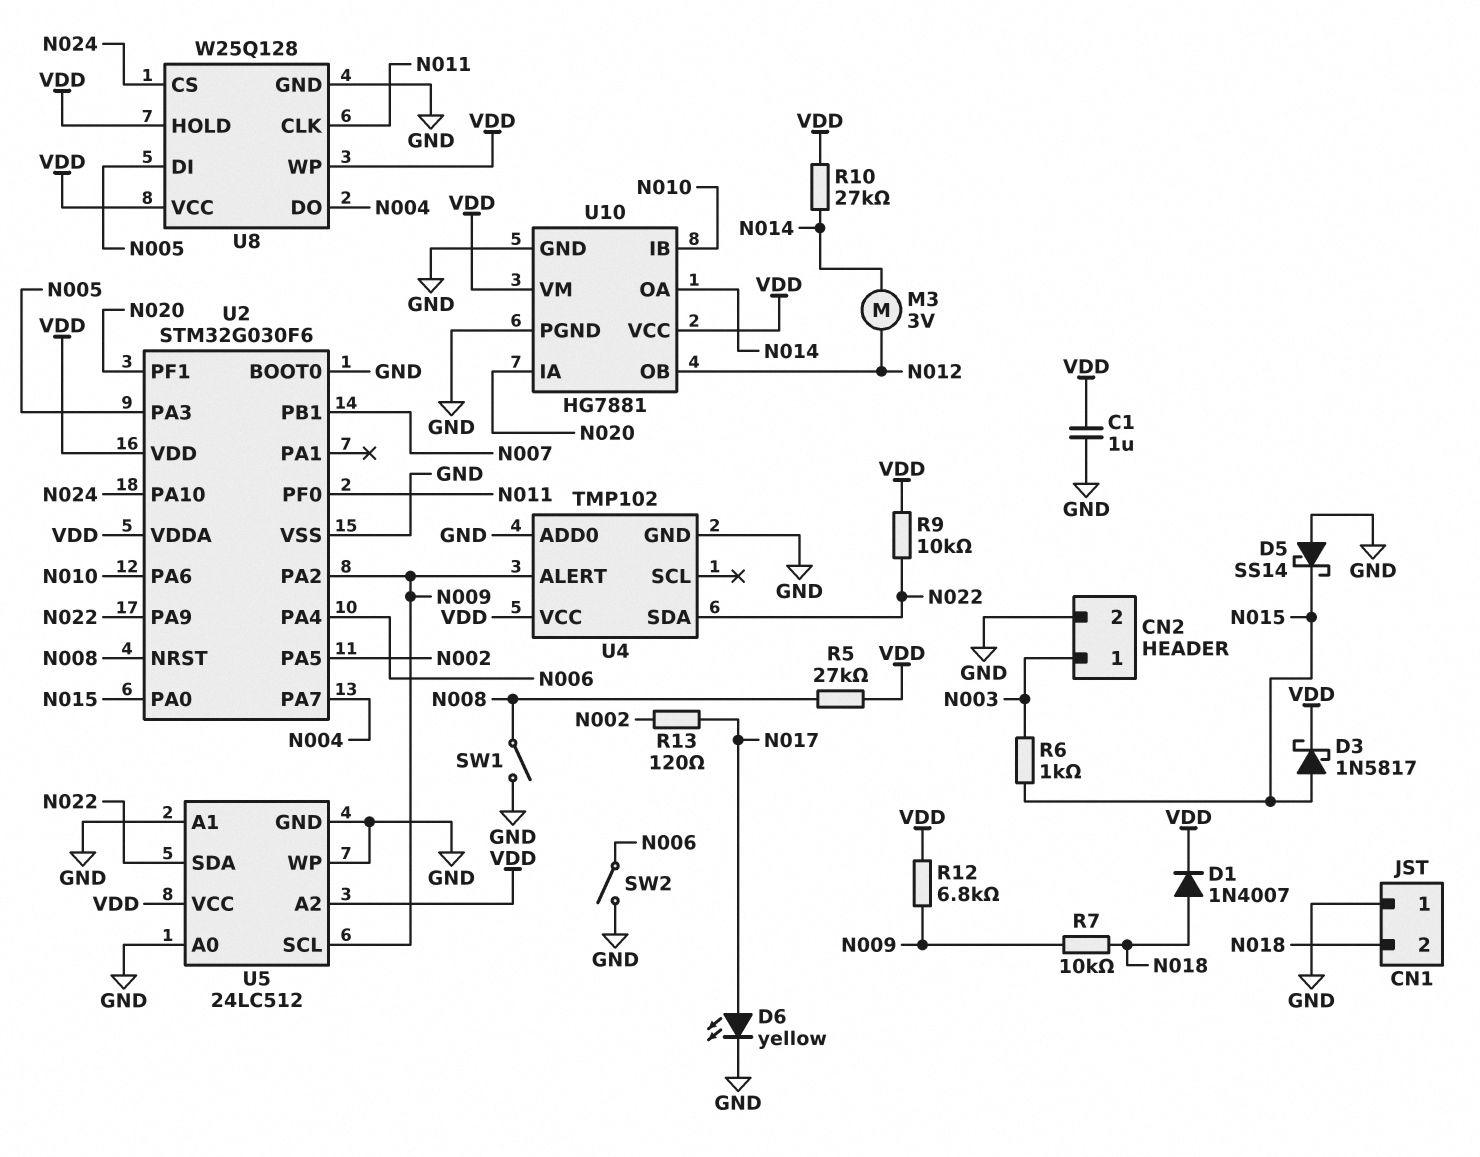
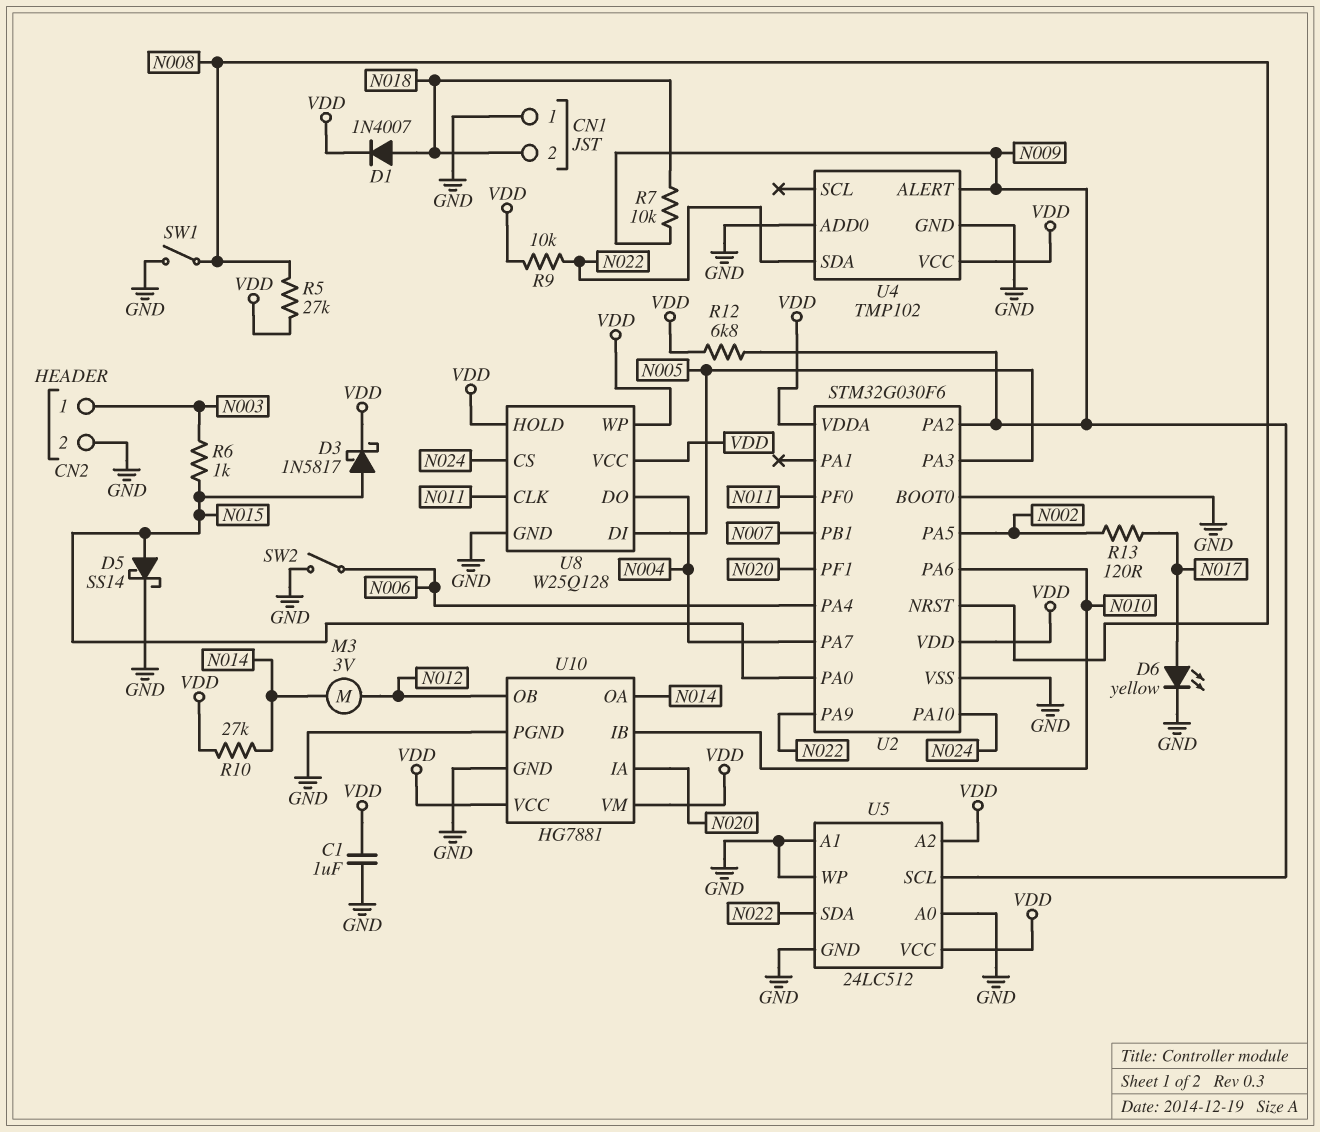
D5: schottky SS14 (A GND, K N015) -> schottky SS14 (A N015, K GND)

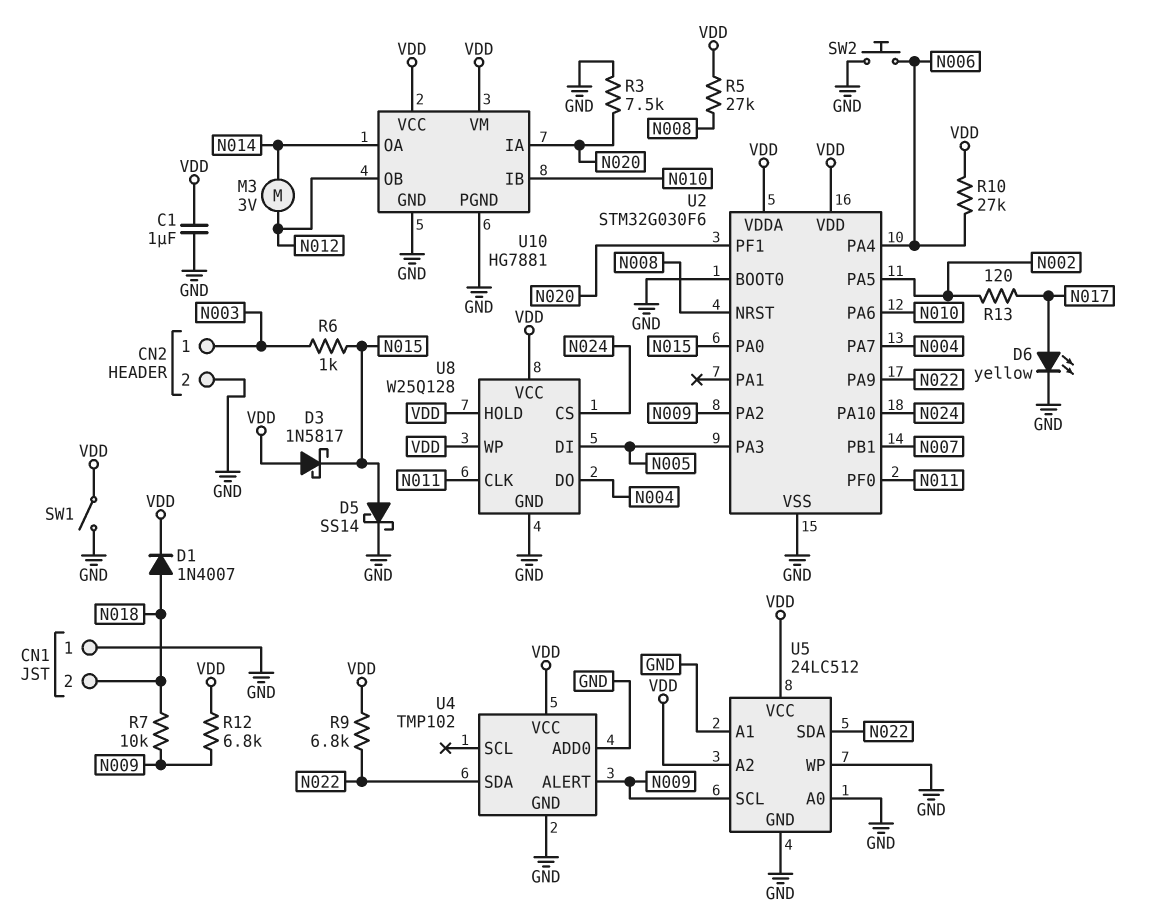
D3: schottky 1N5817 (A N015, K VDD) -> schottky 1N5817 (A VDD, K N015)
R3: none -> 7.5k (GND, N020)
R9: 10k (N022, VDD) -> 6.8k (N022, VDD)
R10: 27k (N014, VDD) -> 27k (N006, VDD)
SW1: switch (GND, N008) -> switch (GND, VDD)
SW2: switch (GND, N006) -> button (GND, N006)

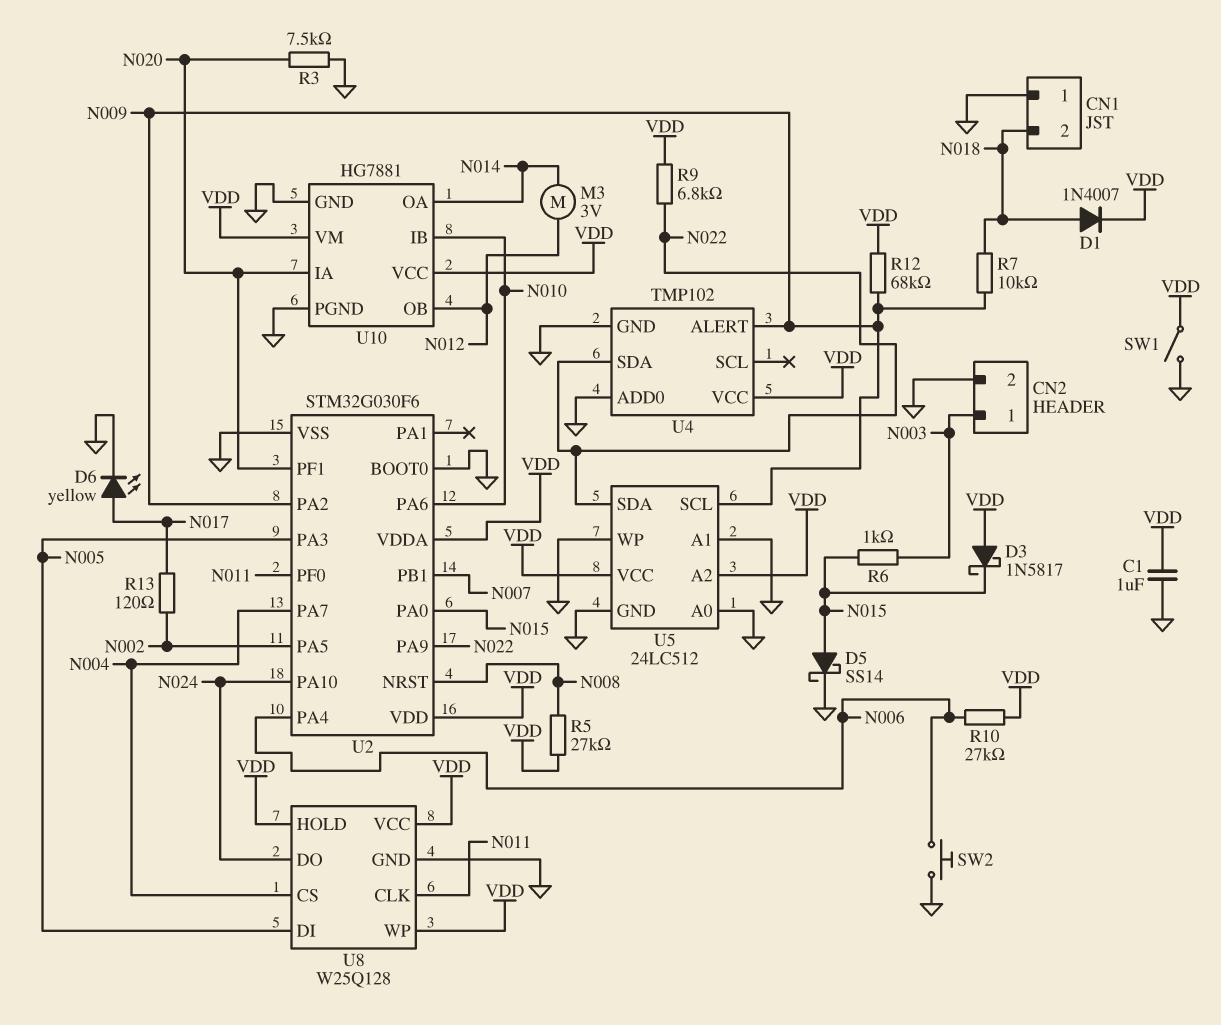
R12: 6.8k (N009, VDD) -> 68k (N009, VDD)
U8 pin CS: N024 -> N004
U8 pin DO: N004 -> N024

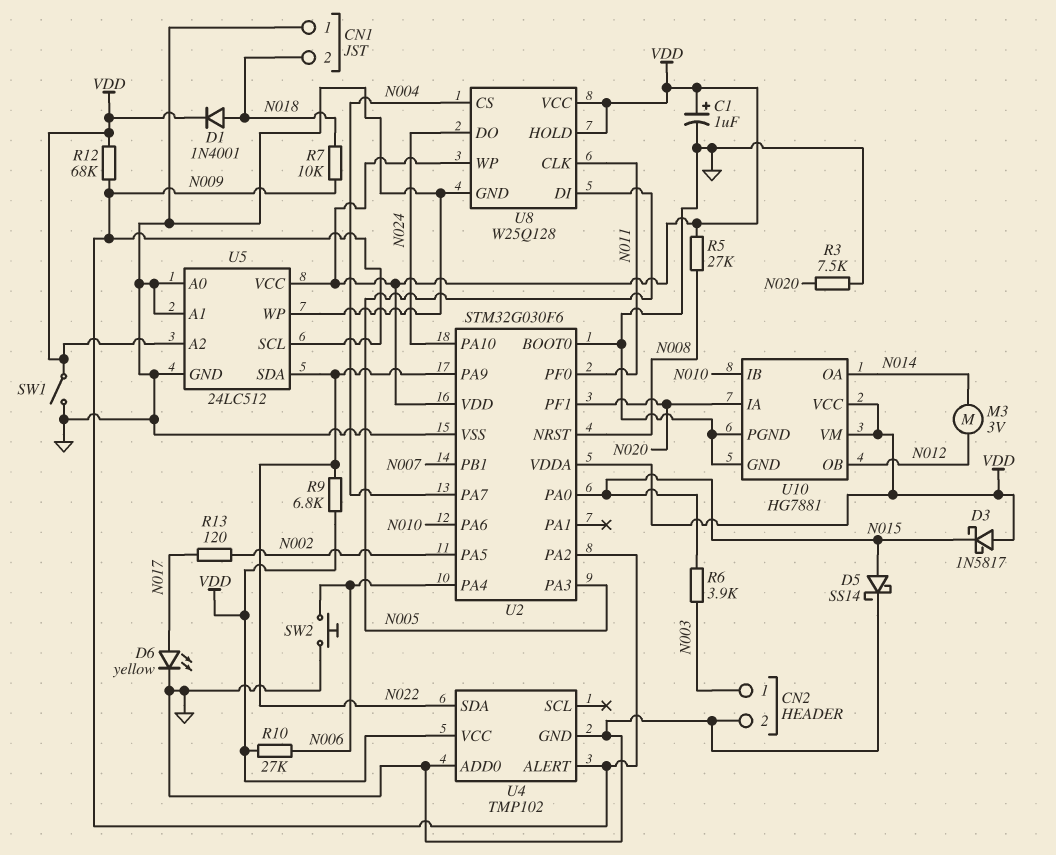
C1: 1uF (GND, VDD) -> 1uF (plus VDD, minus GND)
D1: diode 1N4007 (A N018, K VDD) -> diode 1N4001 (A N018, K VDD)
R6: 1k (N003, N015) -> 3.9k (N003, N015)

